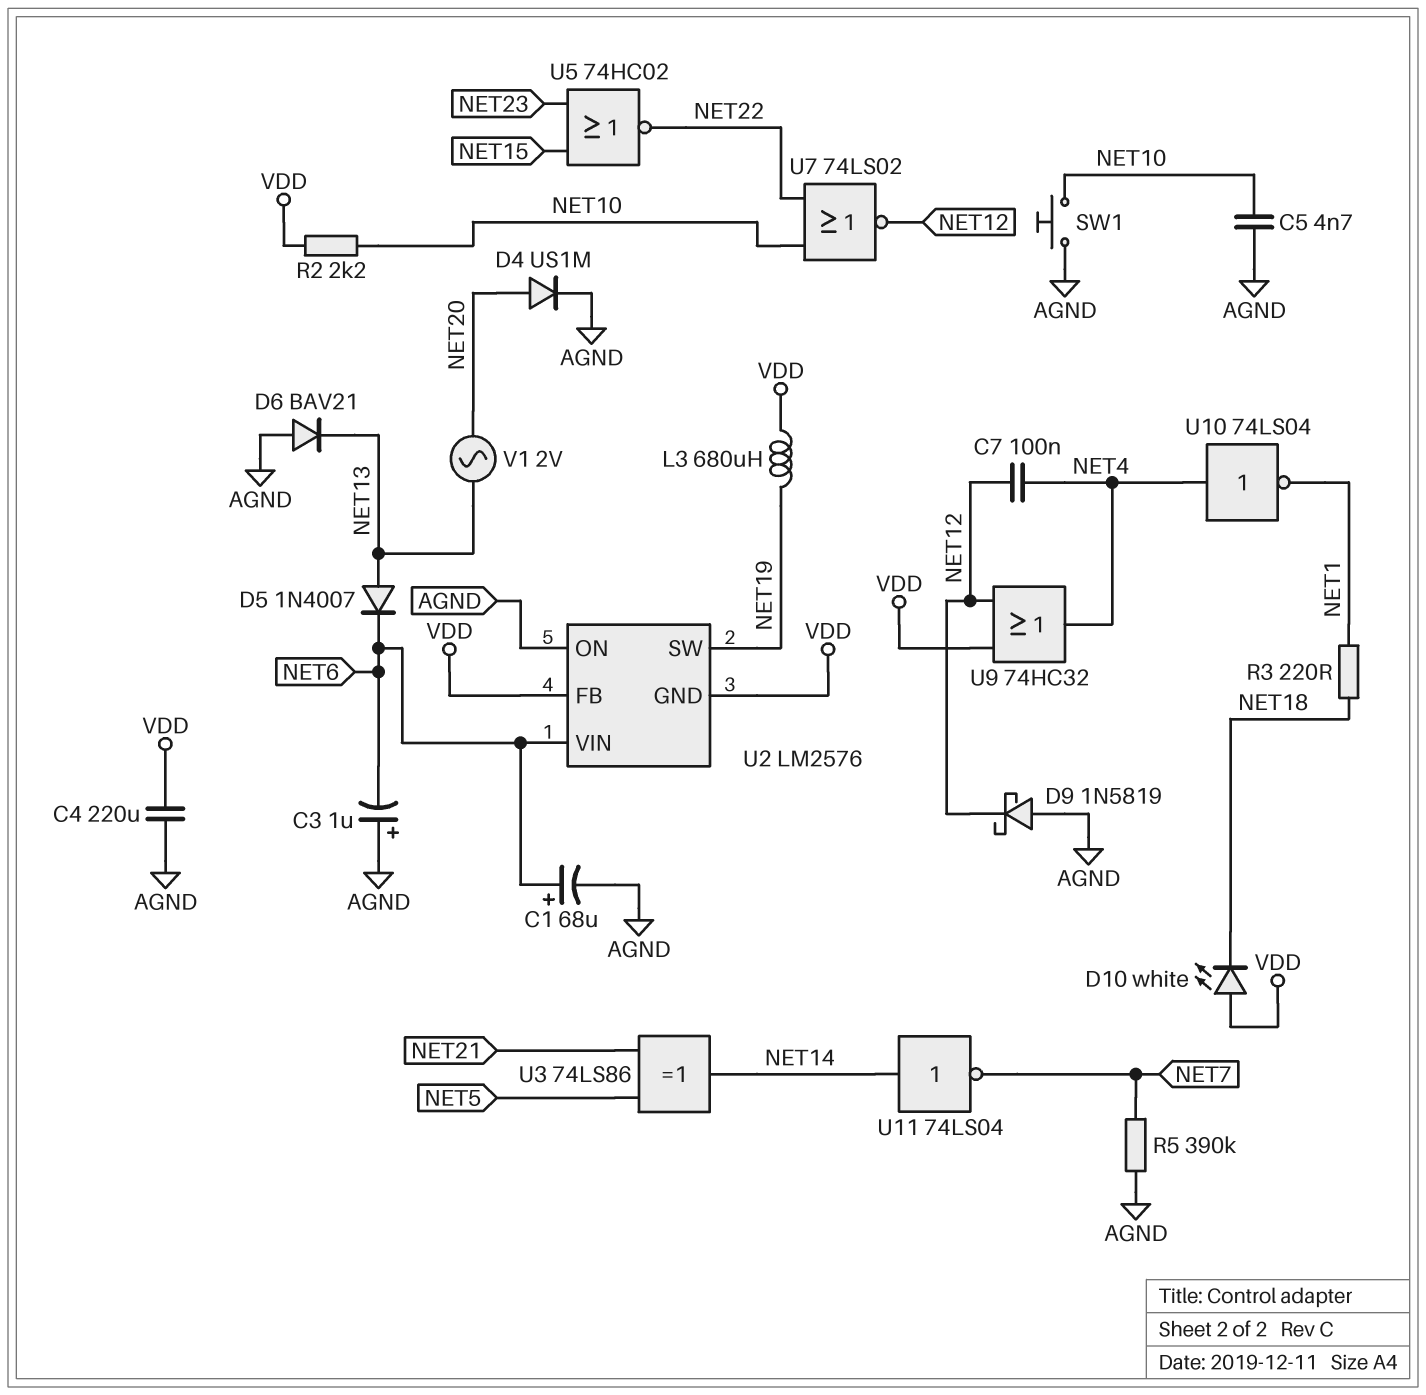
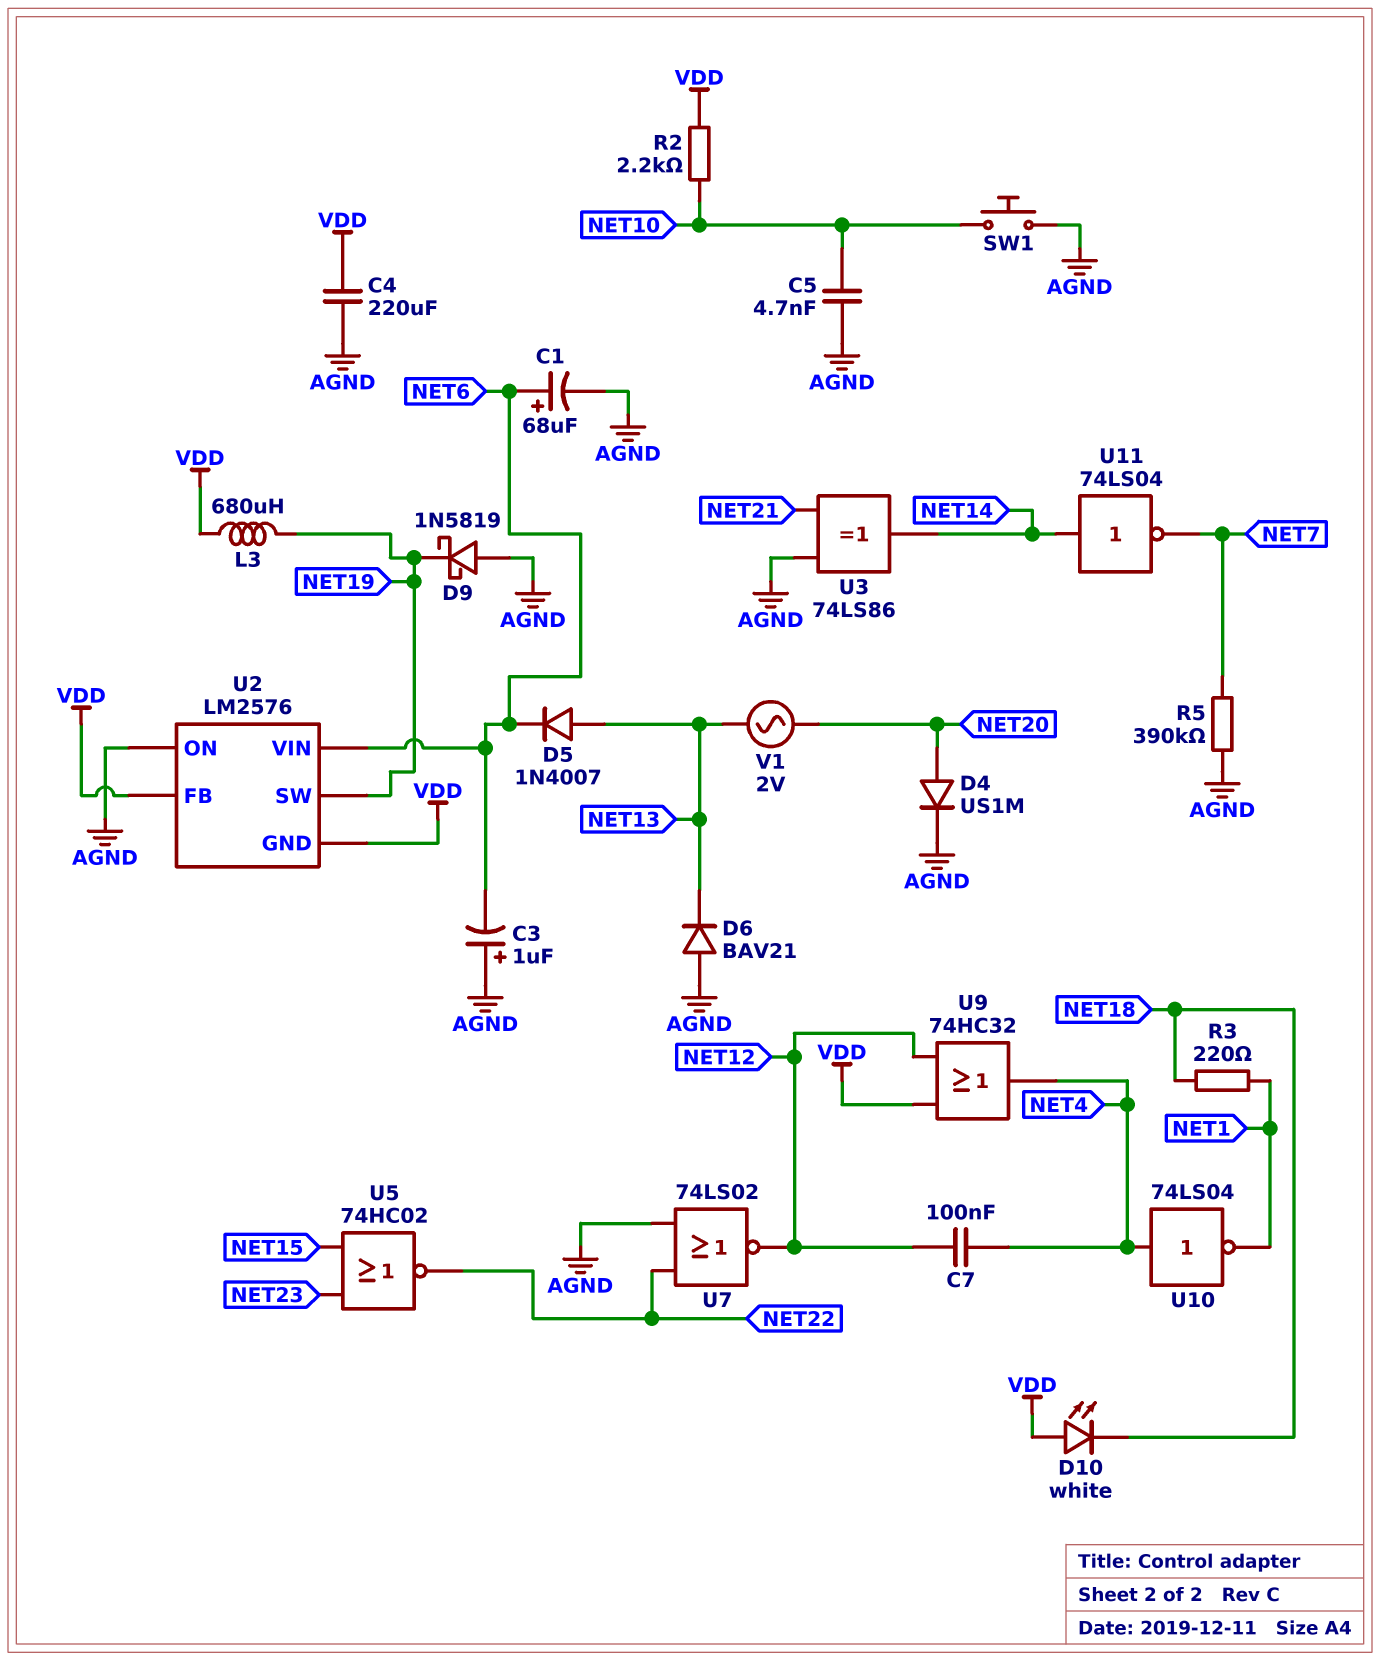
D9: schottky 1N5819 (A AGND, K NET12) -> schottky 1N5819 (A AGND, K NET19)
U3: XOR 74LS86 (in NET5, in NET21, out NET14) -> XOR 74LS86 (in AGND, in NET21, out NET14)
U7: NOR 74LS02 (in NET10, in NET22, out NET12) -> NOR 74LS02 (in AGND, in NET22, out NET12)

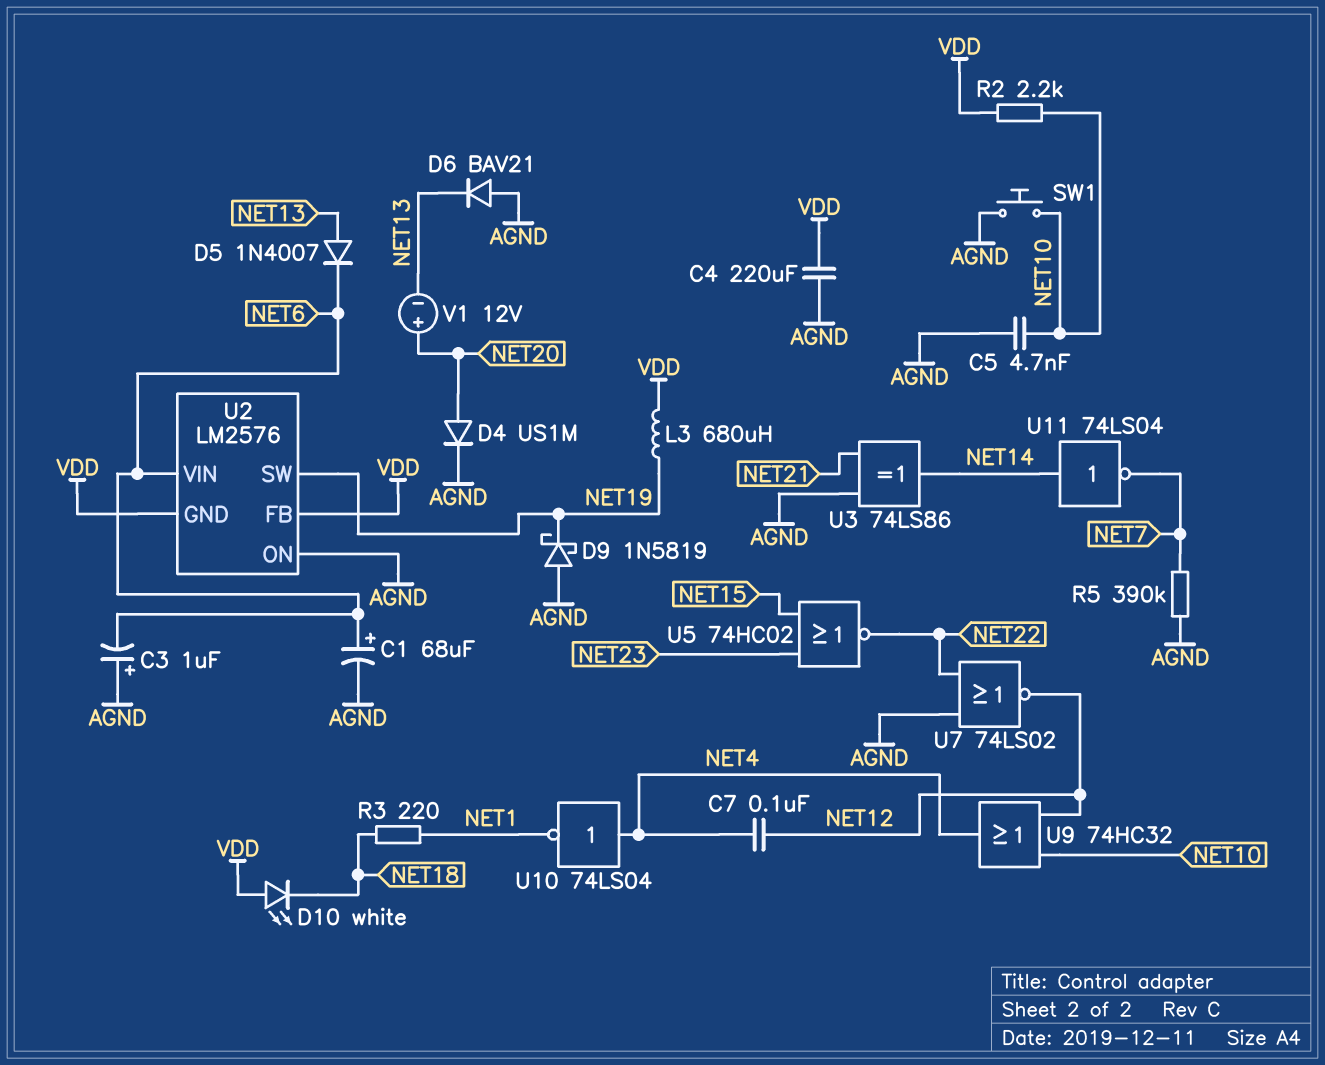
U9: OR 74HC32 (in NET12, in VDD, out NET4) -> OR 74HC32 (in NET10, in NET12, out NET4)
V1: AC 2V (NET13, NET20) -> 12V (plus NET20, minus NET13)

